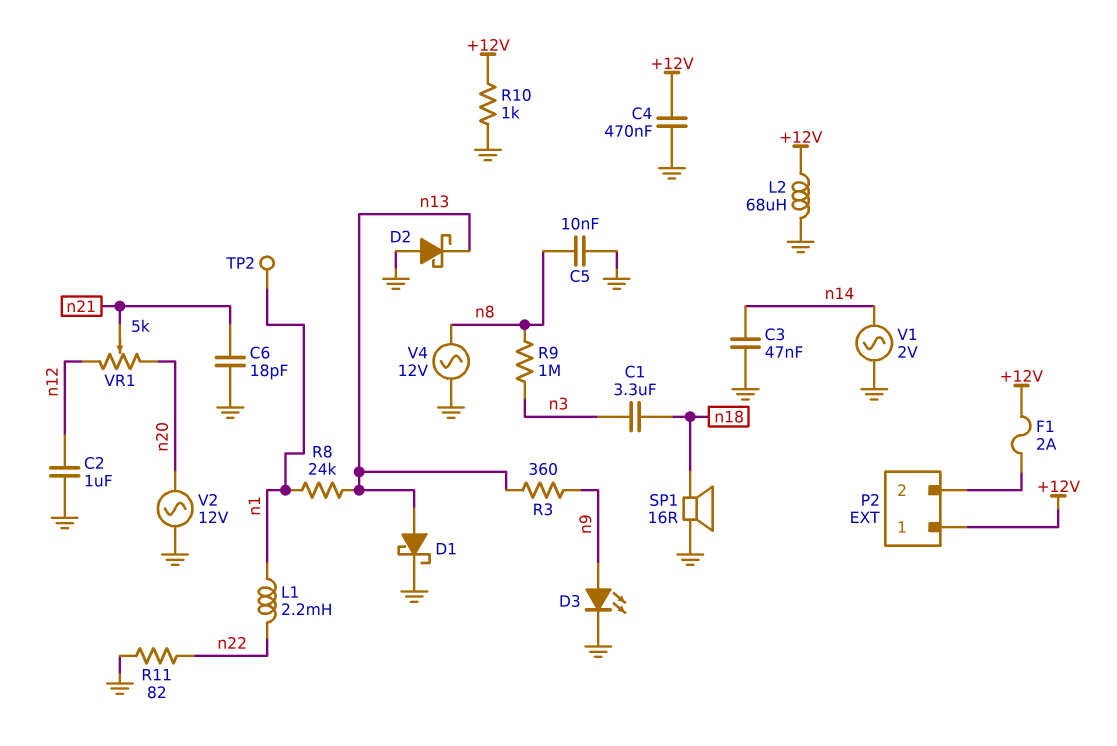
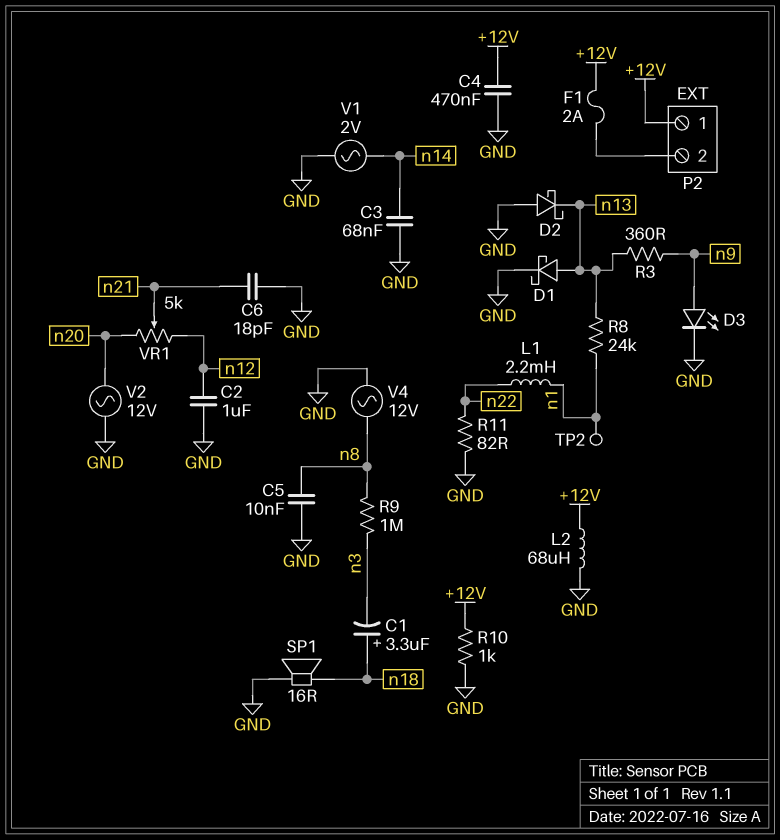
C1: 3.3uF (n3, n18) -> 3.3uF (plus n18, minus n3)
C3: 47nF (GND, n14) -> 68nF (GND, n14)

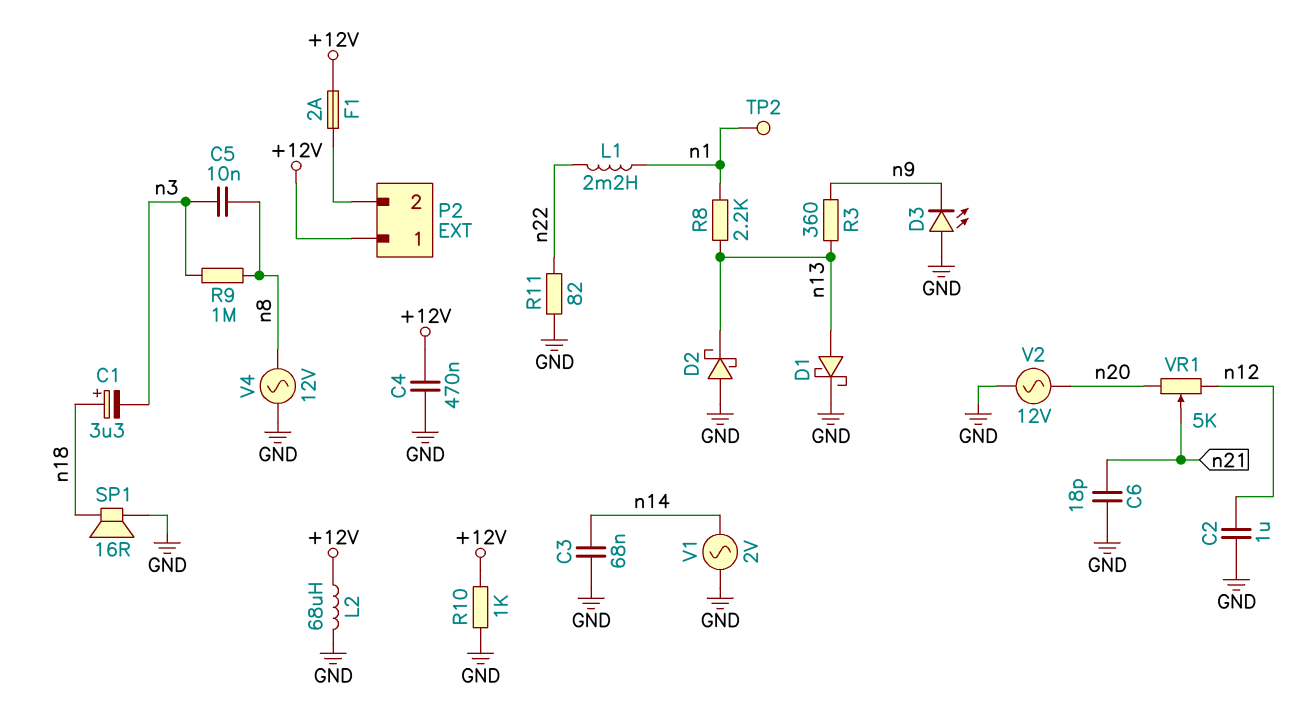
C5: 10nF (GND, n8) -> 10nF (n3, n8)
D3: LED (A n9, K GND) -> LED (A GND, K n9)
R8: 24k (n1, n13) -> 2.2k (n1, n13)

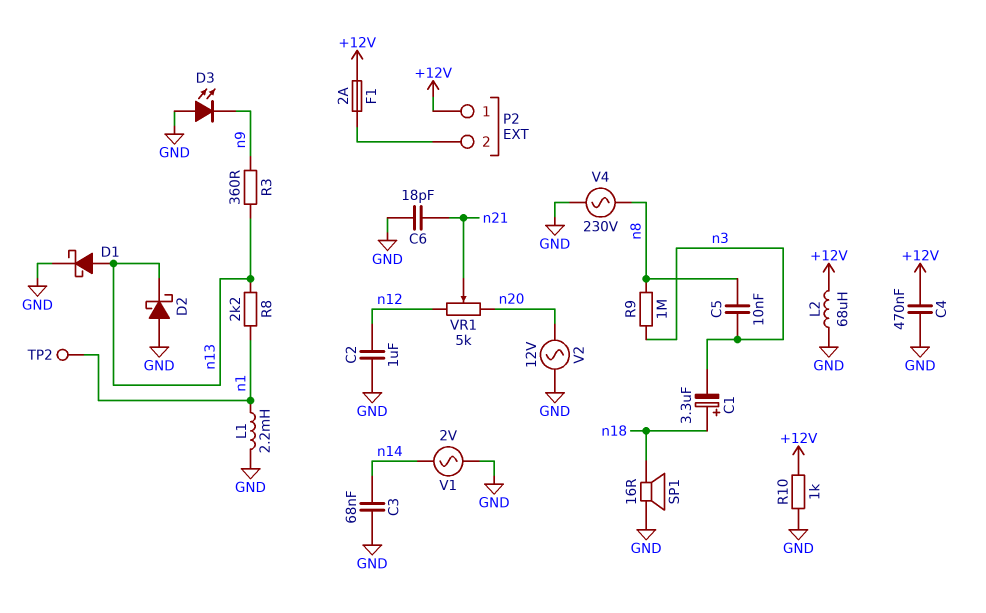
L1: 2.2mH (n1, n22) -> 2.2mH (GND, n1)
R11: 82 (GND, n22) -> none
V4: AC 12V (GND, n8) -> AC 230V (GND, n8)

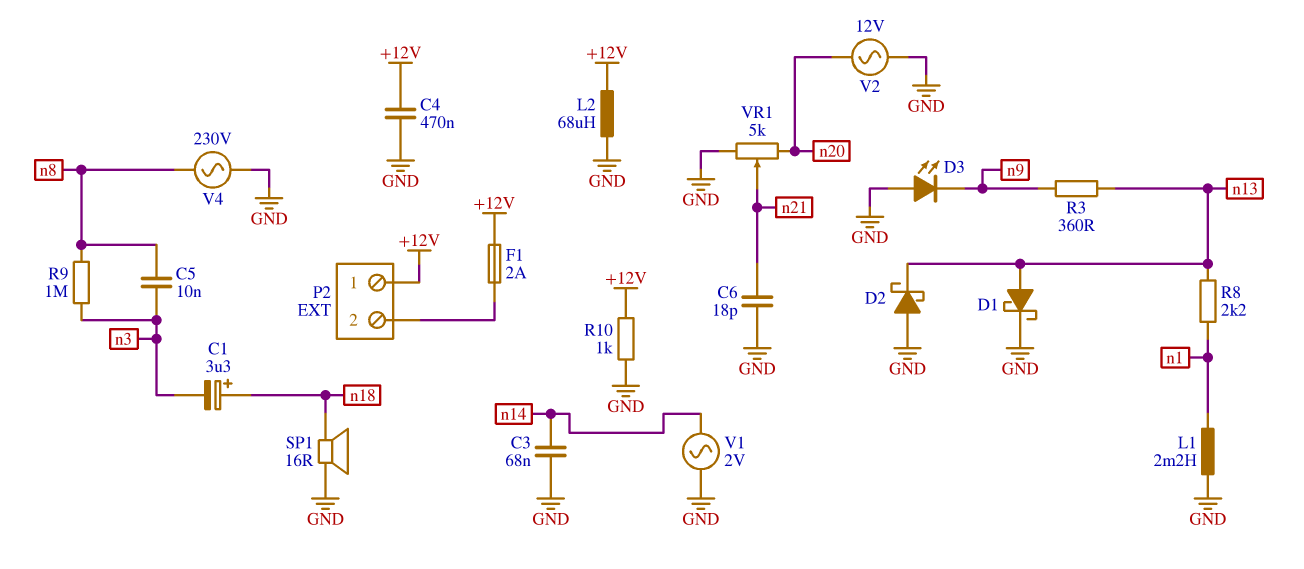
C2: 1uF (GND, n12) -> none
TP2: test point (n1) -> none
VR1: 5k (n12, n20, wiper n21) -> 5k (GND, n20, wiper n21)

